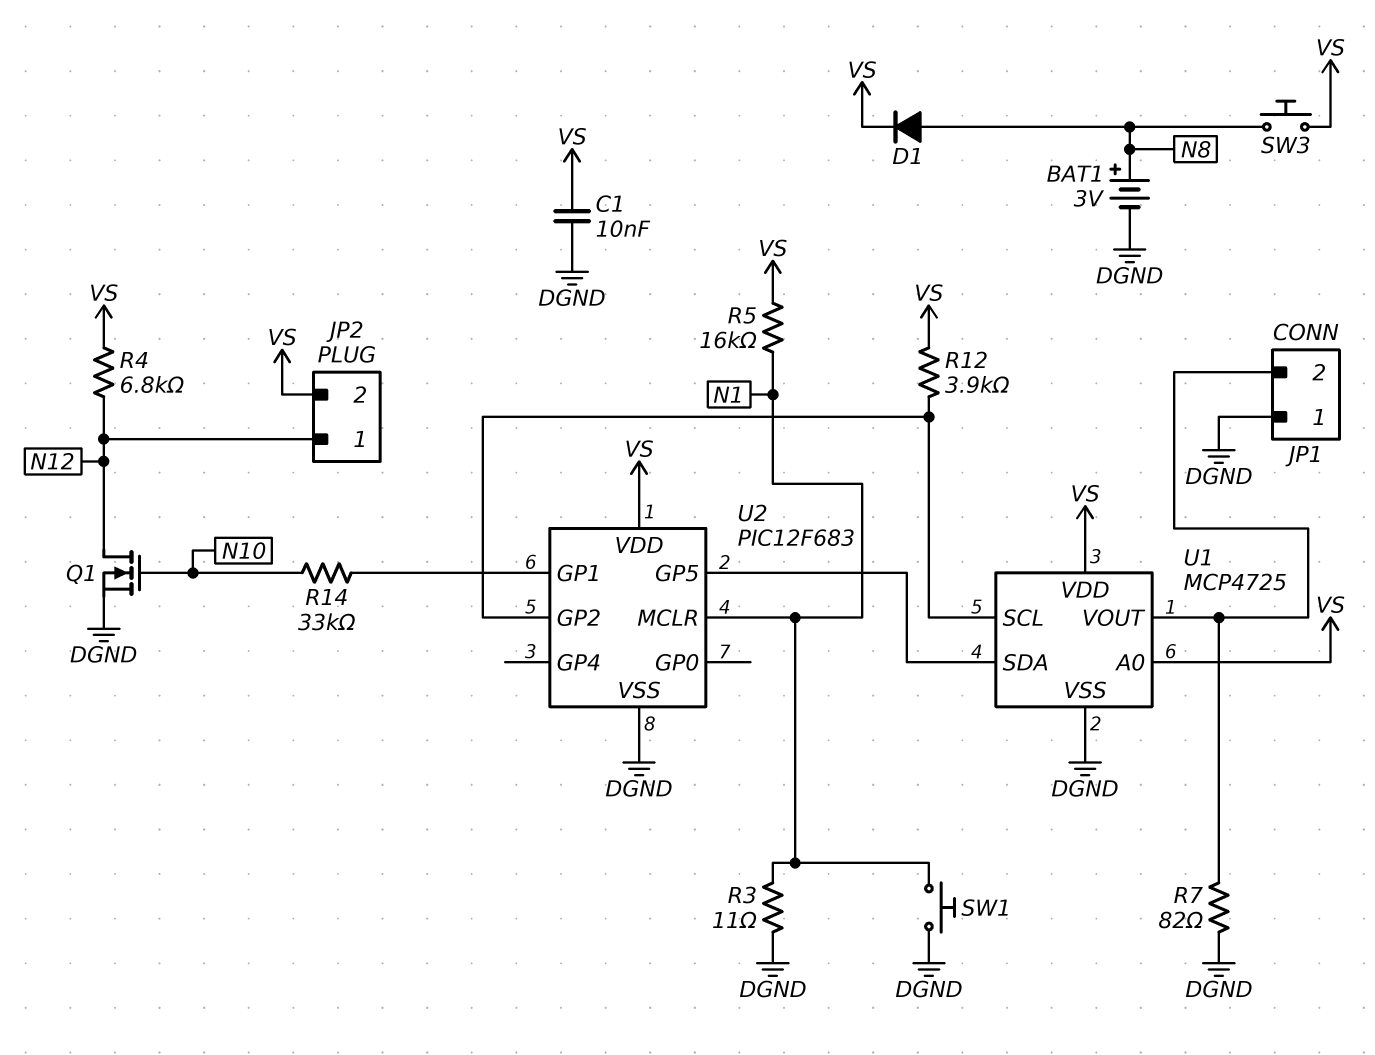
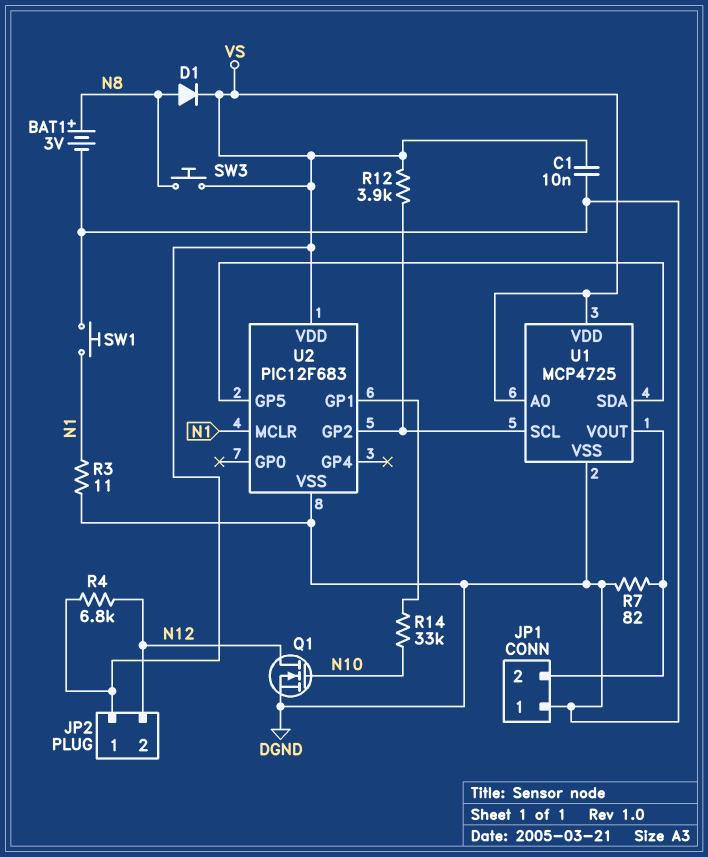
JP2 pin 1: N12 -> VS
JP2 pin 2: VS -> N12
R5: 16k (N1, VS) -> none

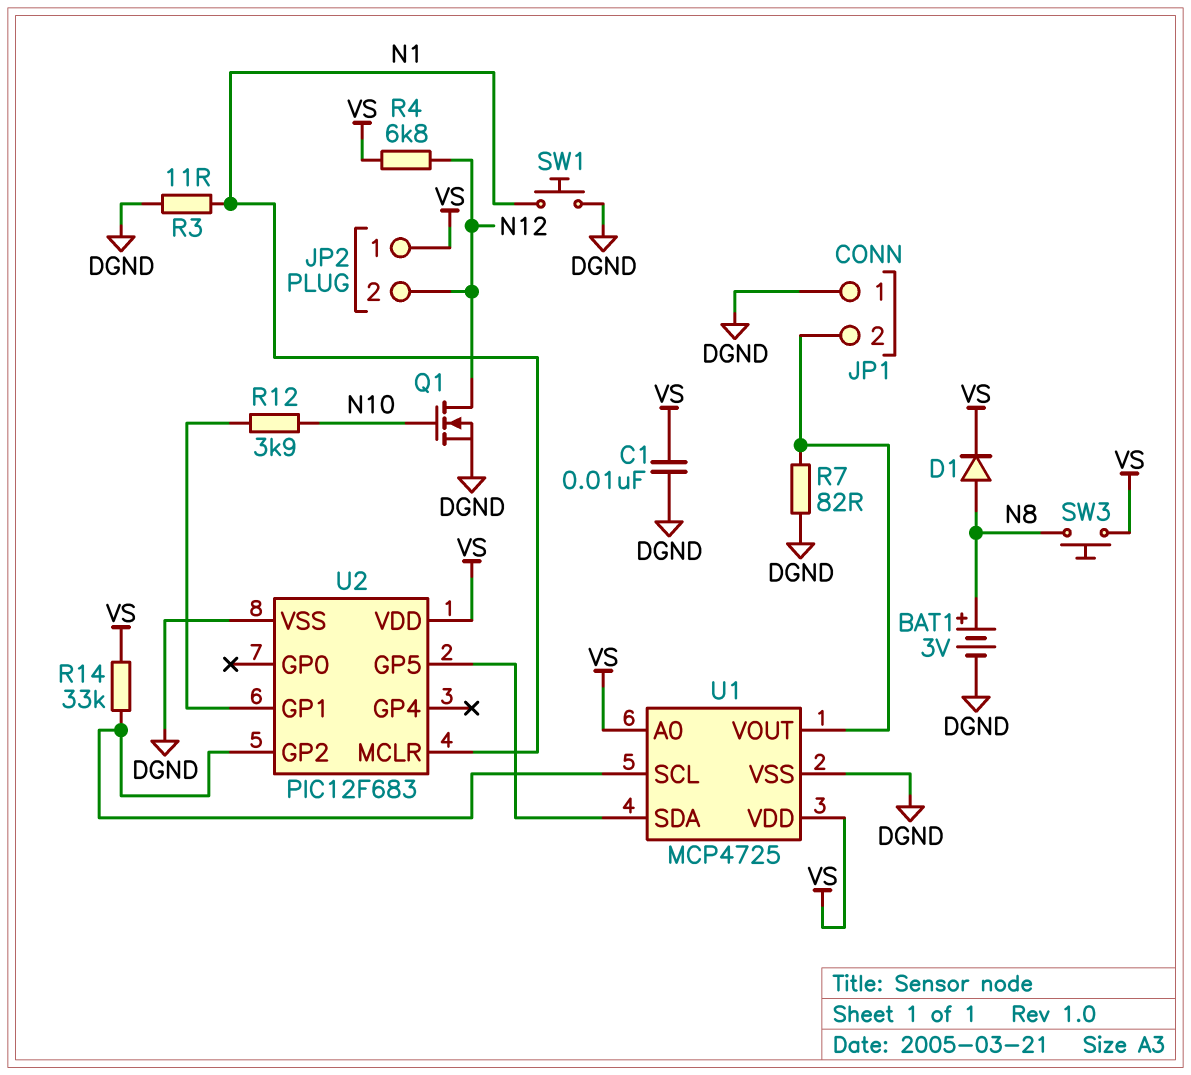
R12: 3.9k (U1/SCL, VS) -> 3.9k (N10, U2/GP1)
R14: 33k (N10, U2/GP1) -> 33k (U1/SCL, VS)

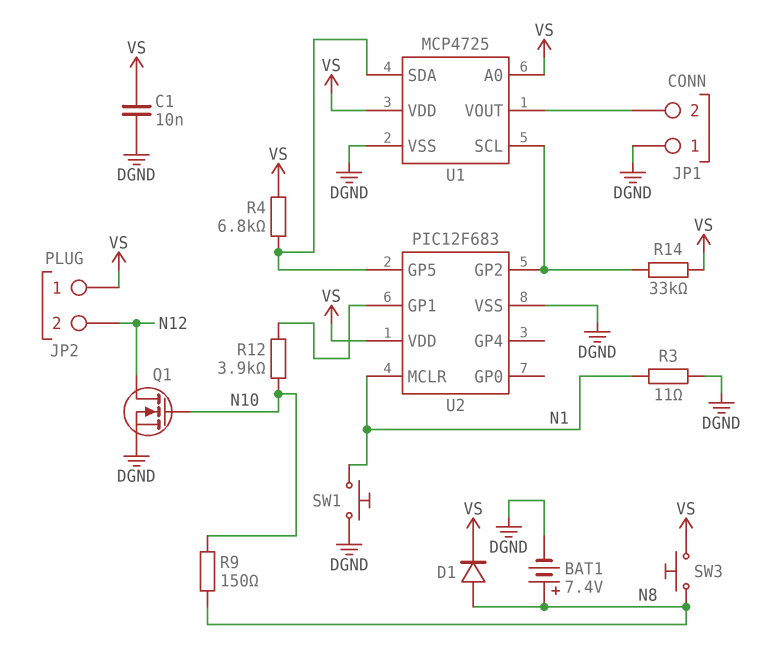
BAT1: 3V (plus N8, minus DGND) -> 7.4V (plus N8, minus DGND)
R4: 6.8k (N12, VS) -> 6.8k (U1/SDA, VS)
R7: 82 (DGND, JP1/2) -> none
R9: none -> 150 (N8, N10)

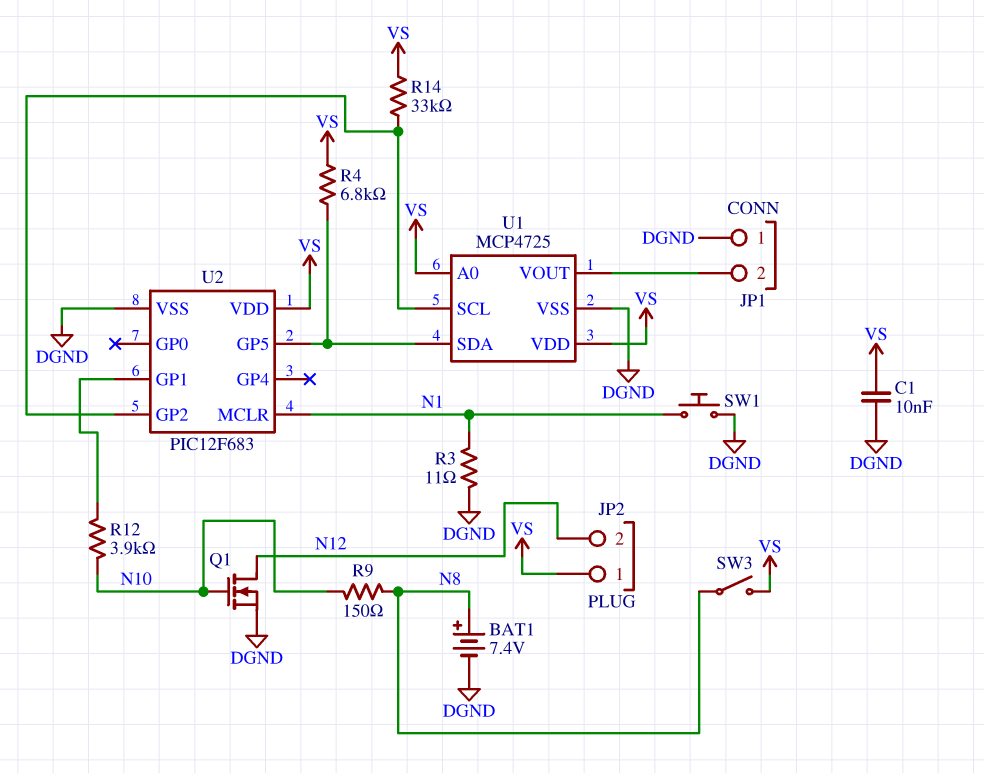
D1: diode (A N8, K VS) -> none
SW3: button (N8, VS) -> switch (N8, VS)

